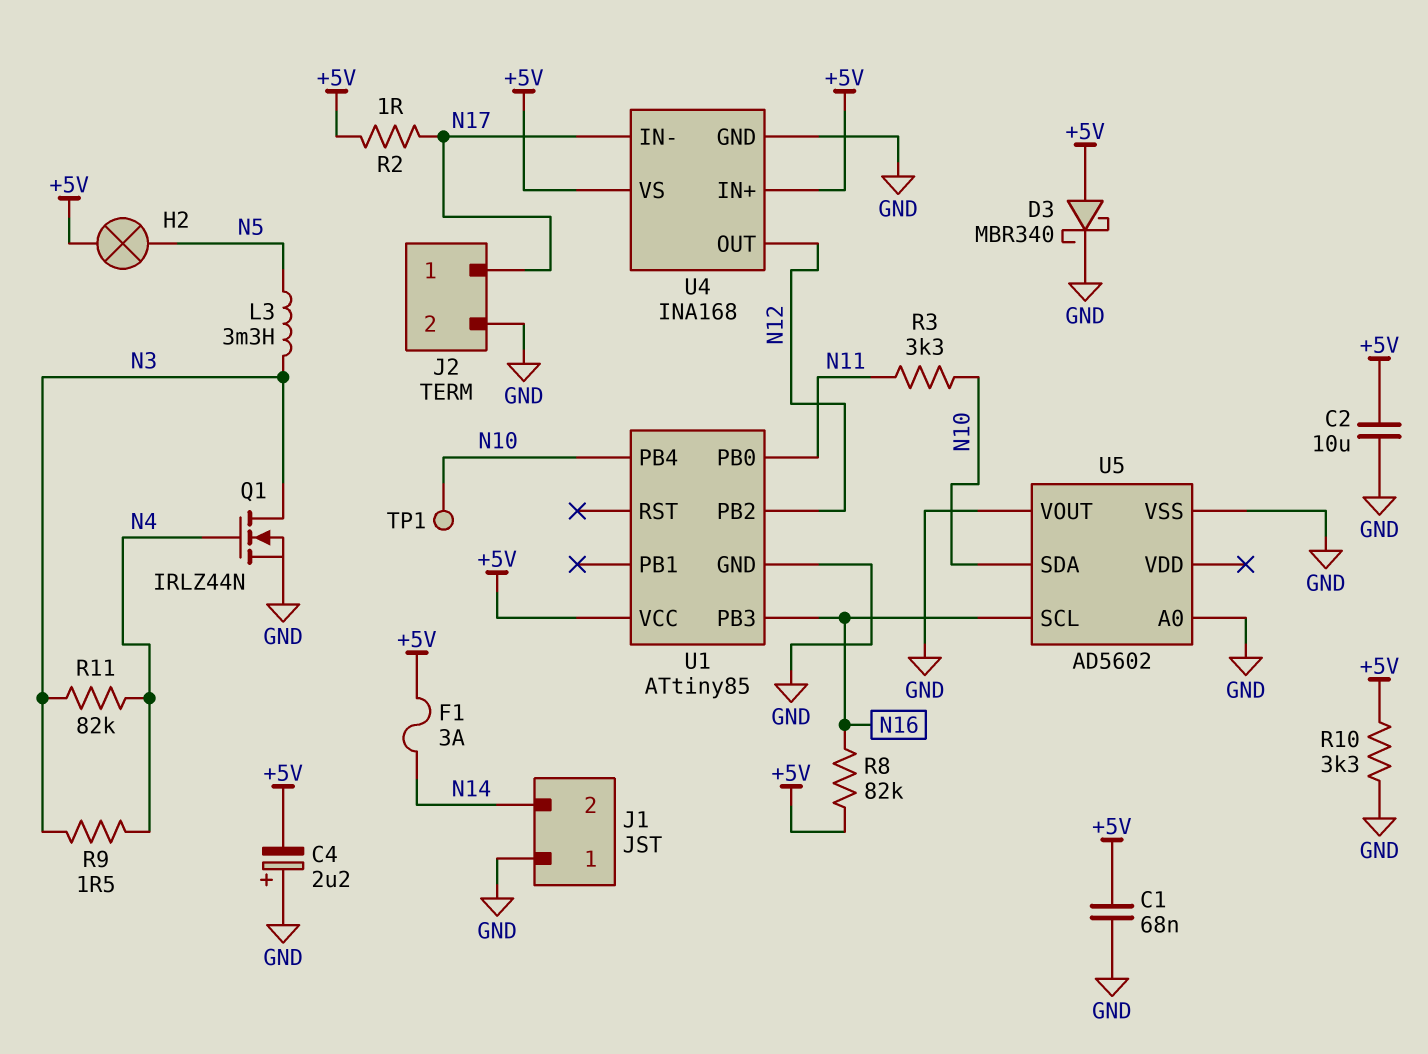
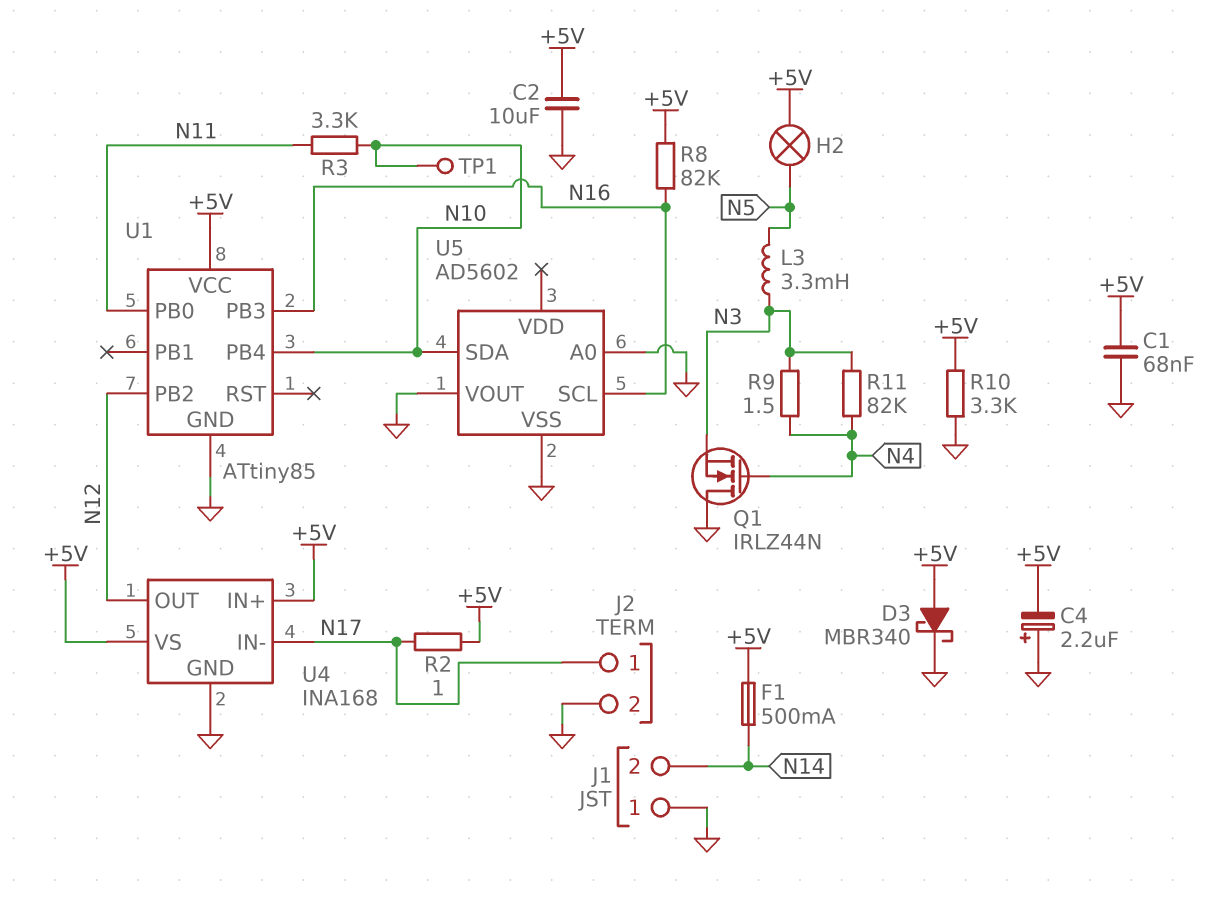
F1: 3A (+5V, N14) -> 500mA (+5V, N14)
Q1: NMOS IRLZ44N (G N4, D N3, S GND) -> NMOS IRLZ44N (G N4, D GND, S N3)

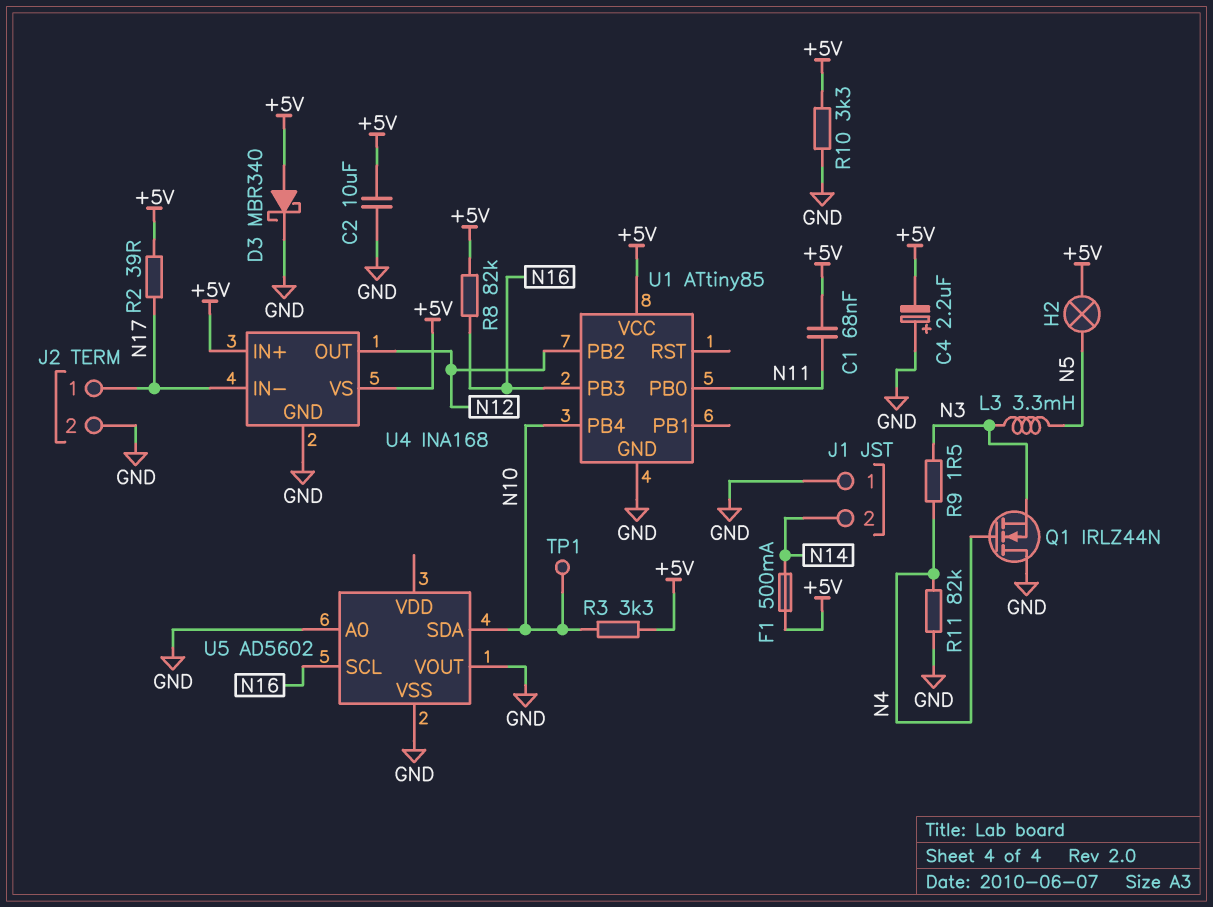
C1: 68nF (+5V, GND) -> 68nF (+5V, N11)
R2: 1 (+5V, N17) -> 39 (+5V, N17)
R3: 3.3k (N10, N11) -> 3.3k (+5V, N10)
R11: 82k (N3, N4) -> 82k (GND, N4)

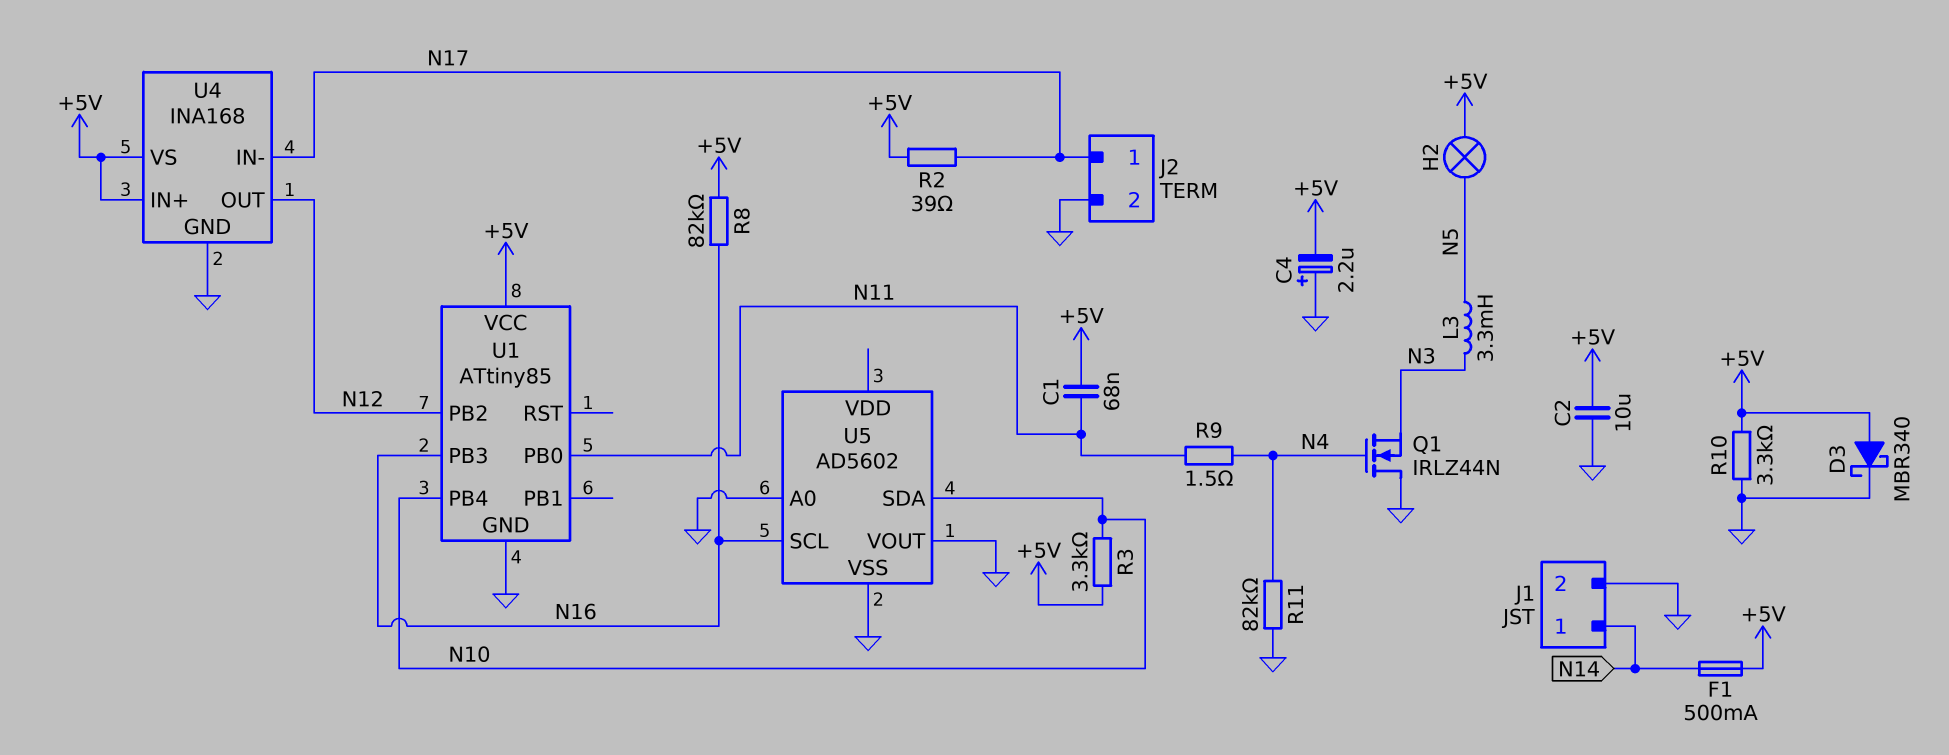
J1 pin 1: GND -> N14
J1 pin 2: N14 -> GND
R9: 1.5 (N3, N4) -> 1.5 (N4, N11)
TP1: test point (N10) -> none

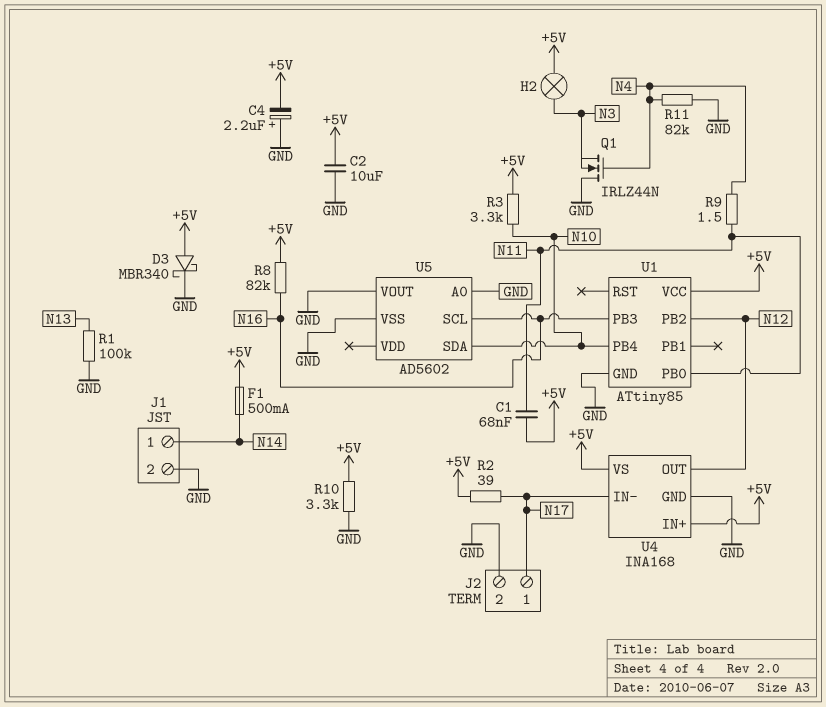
H2: lamp (+5V, N5) -> lamp (+5V, N3)
L3: 3.3mH (N3, N5) -> none
R1: none -> 100k (GND, N13)

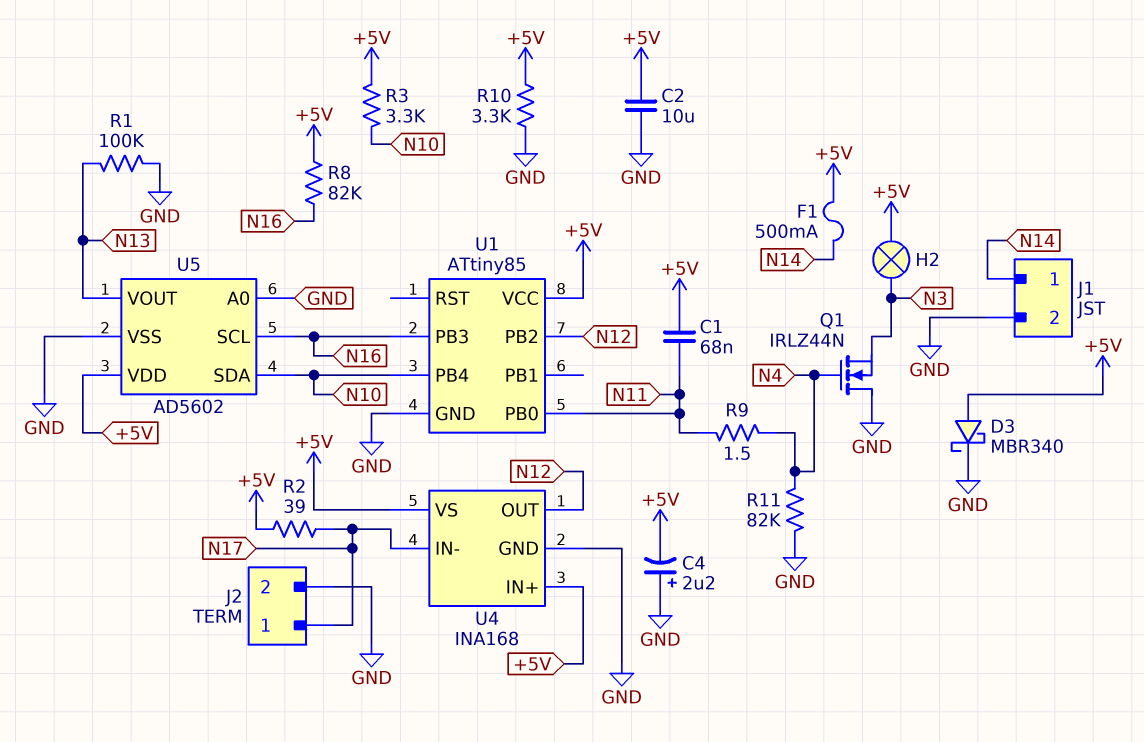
U5 pin VDD: none -> +5V
U5 pin VOUT: GND -> N13

